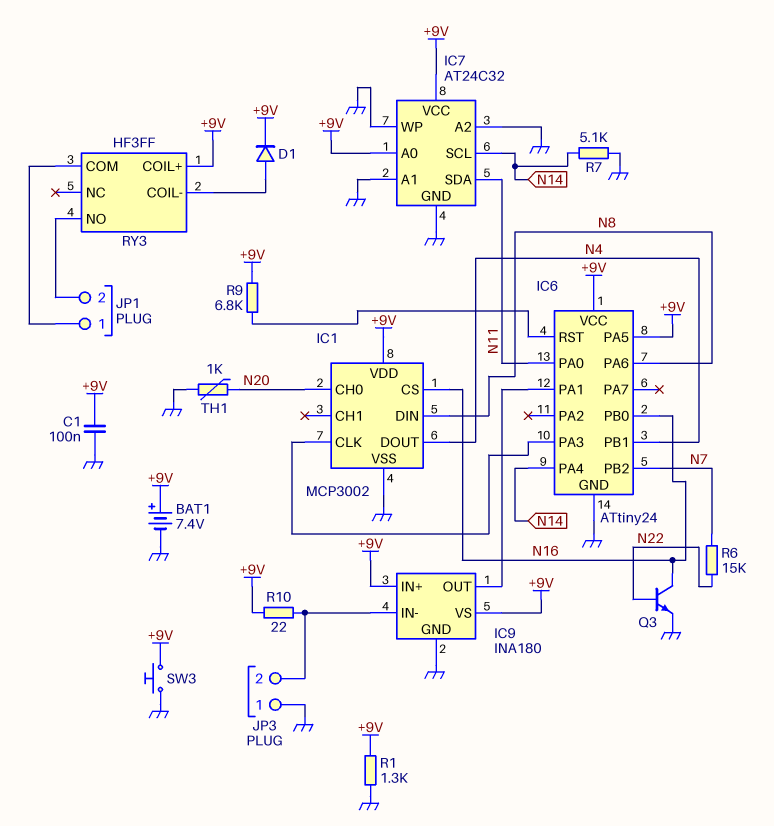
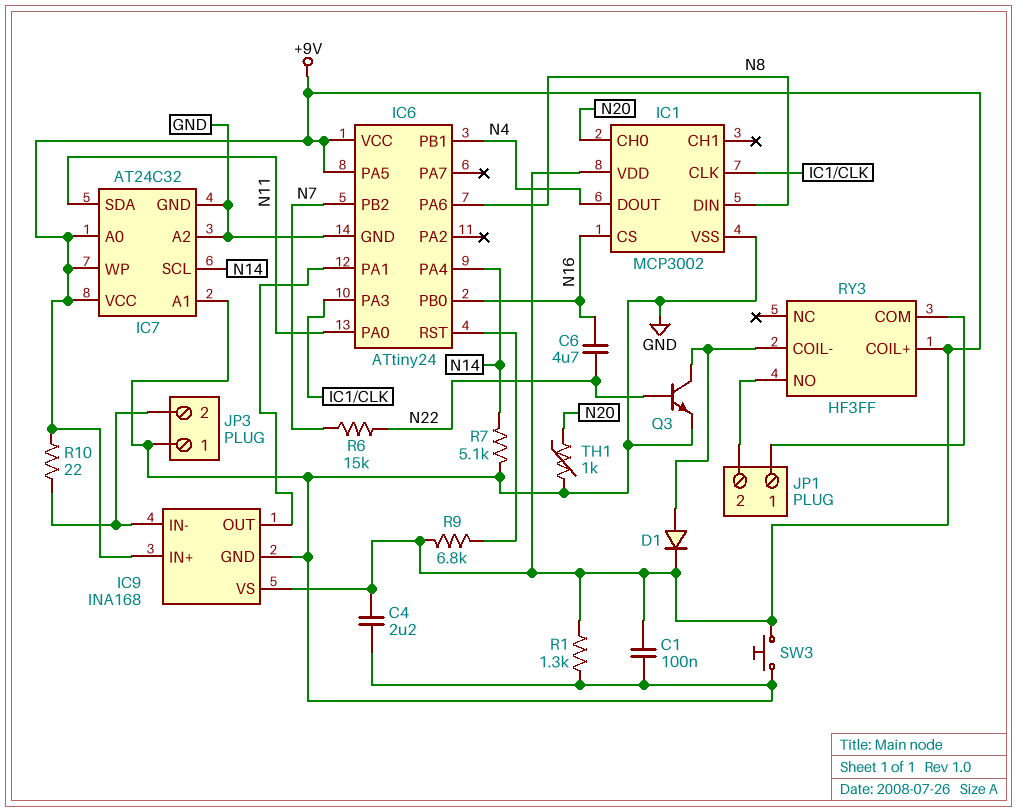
BAT1: 7.4V (plus +9V, minus GND) -> none
C4: none -> 2.2uF (+9V, GND)
C6: none -> 4.7uF (N16, N22)
IC7 pin WP: GND -> +9V
IC9: INA180 -> INA168
Q3: NPN (B N22, C N16, E GND) -> NPN (B N22, C RY3/COIL-, E GND)

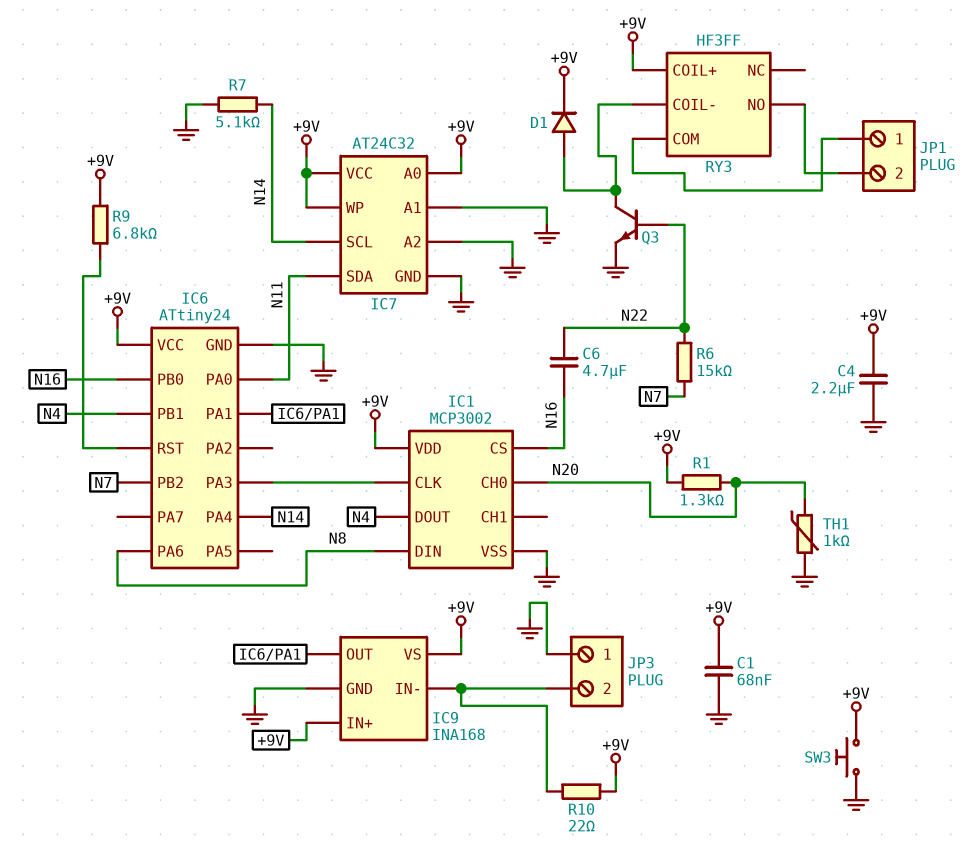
C1: 100nF (+9V, GND) -> 68nF (+9V, GND)
IC6 pin PA5: +9V -> none
R1: 1.3k (+9V, GND) -> 1.3k (+9V, N20)

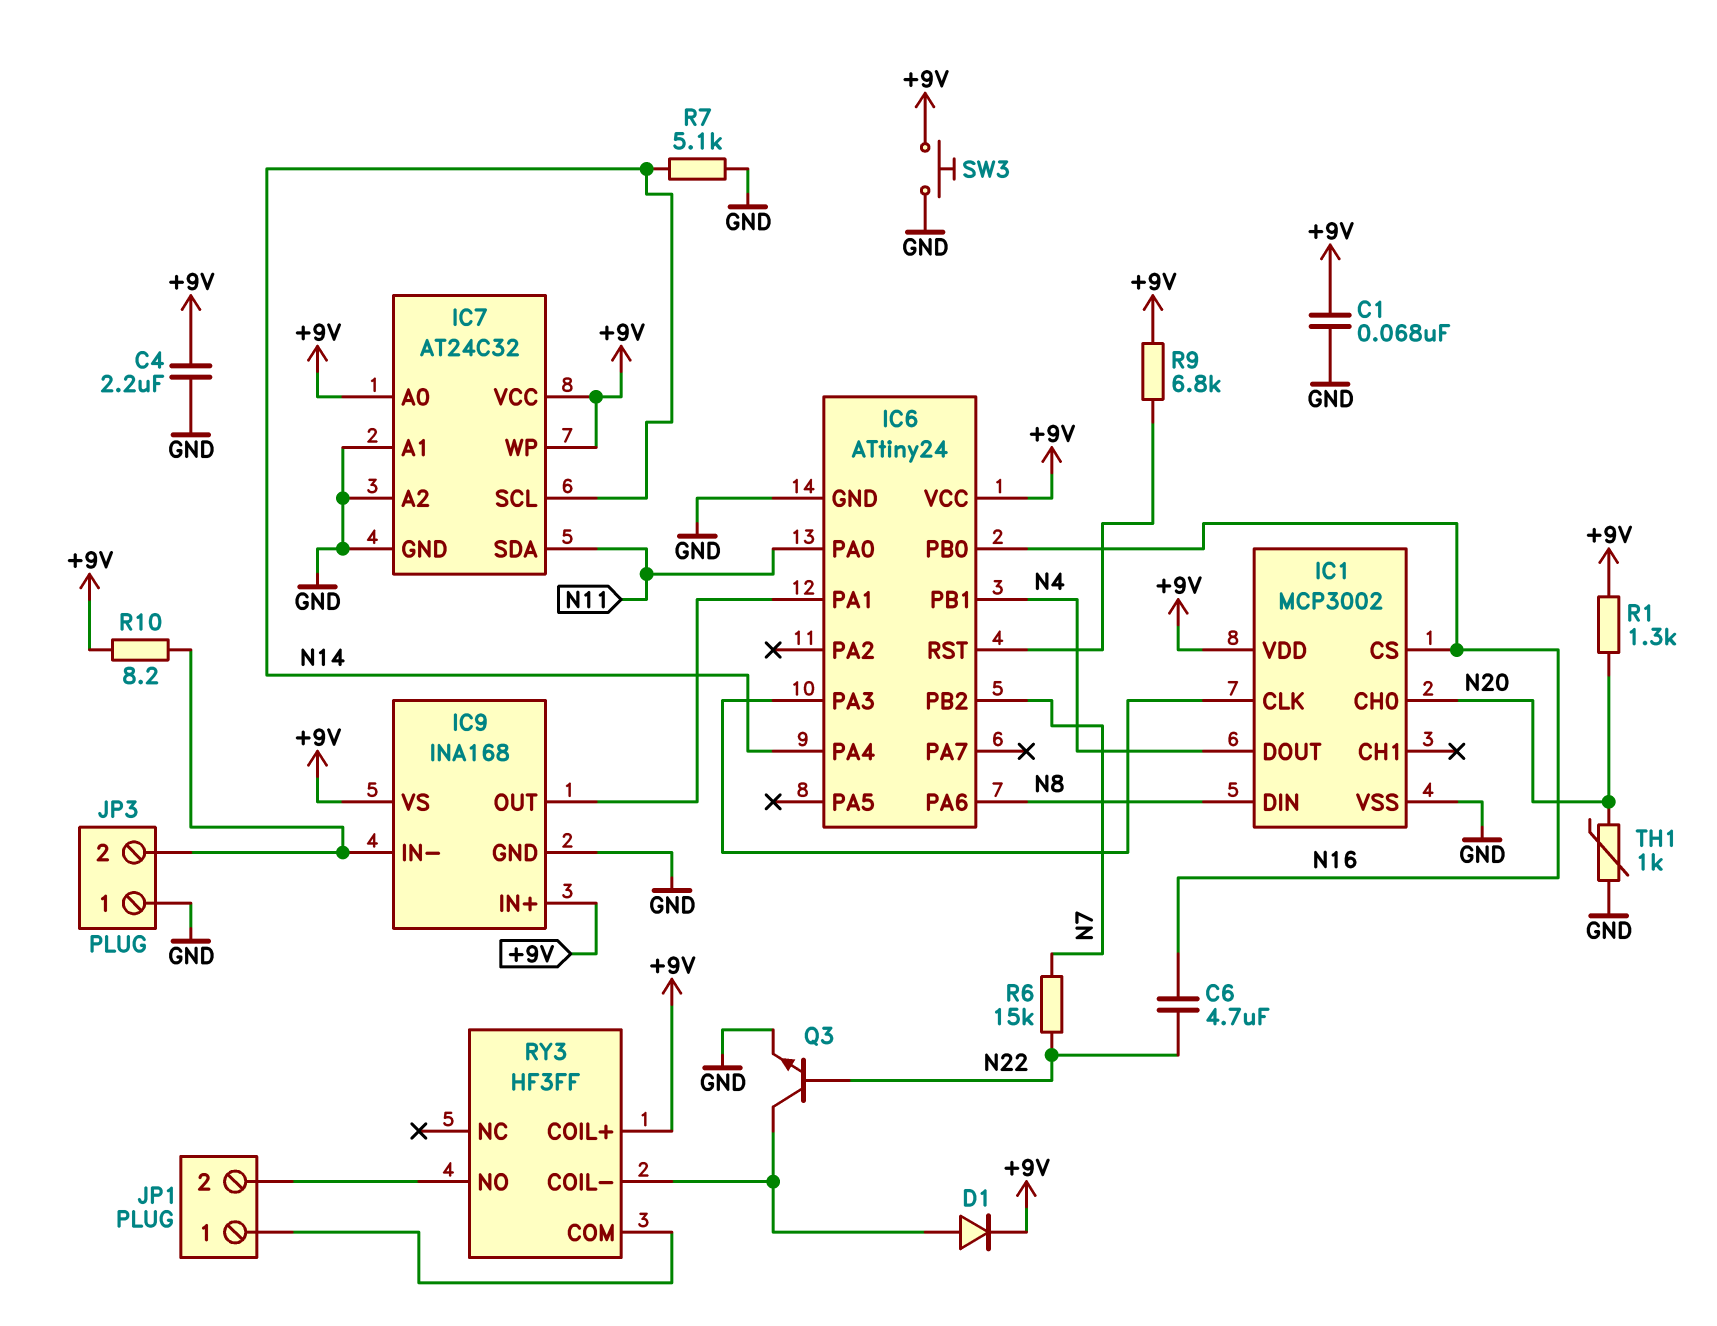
R10: 22 (+9V, IC9/IN-) -> 8.2 (+9V, IC9/IN-)

